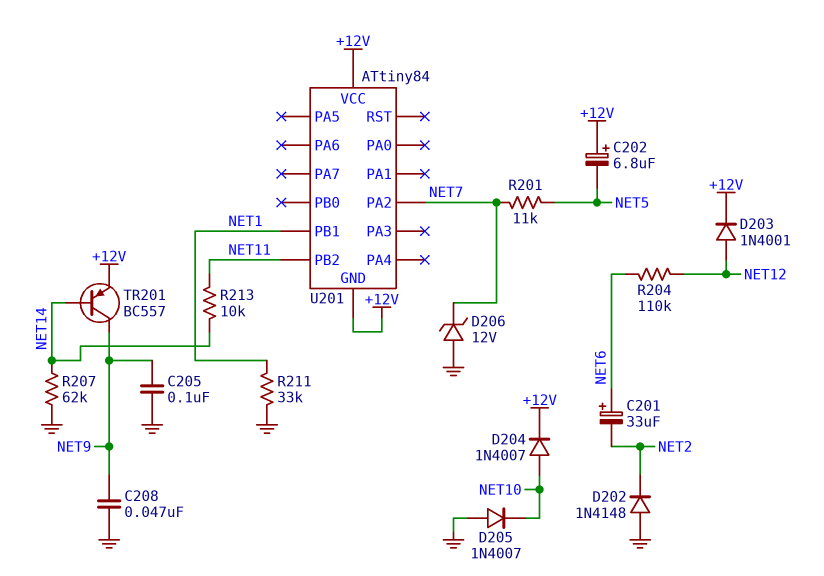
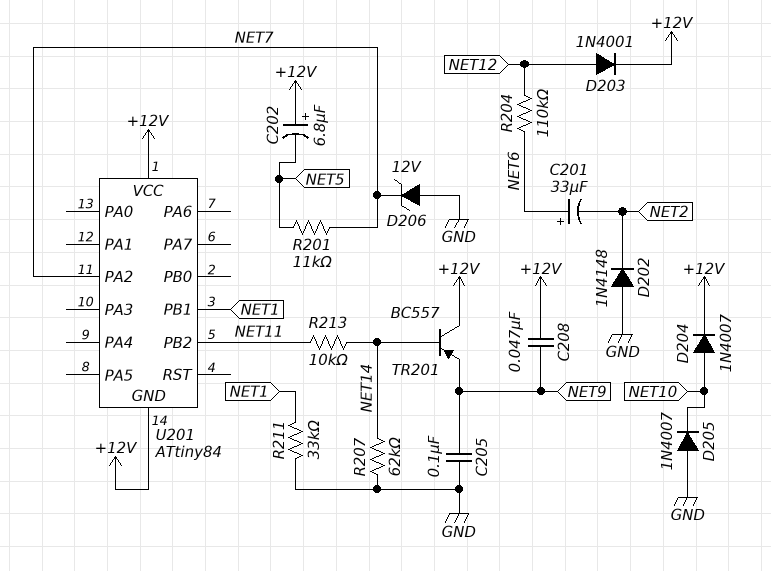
C208: 47nF (GND, NET9) -> 47nF (+12V, NET9)
TR201: PNP BC557 (B NET14, C NET9, E +12V) -> PNP BC557 (B NET14, C +12V, E NET9)

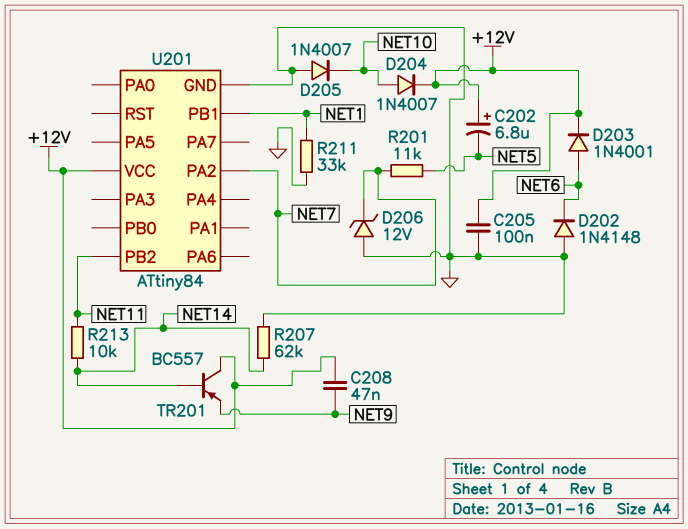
C201: 33uF (plus NET6, minus NET2) -> none
C205: 100nF (GND, NET9) -> 100nF (+12V, GND)
D202: diode 1N4148 (A GND, K NET2) -> diode 1N4148 (A GND, K NET6)
D203: diode 1N4001 (A NET12, K +12V) -> diode 1N4001 (A NET6, K +12V)
R204: 110k (NET6, NET12) -> none
U201 pin GND: +12V -> GND

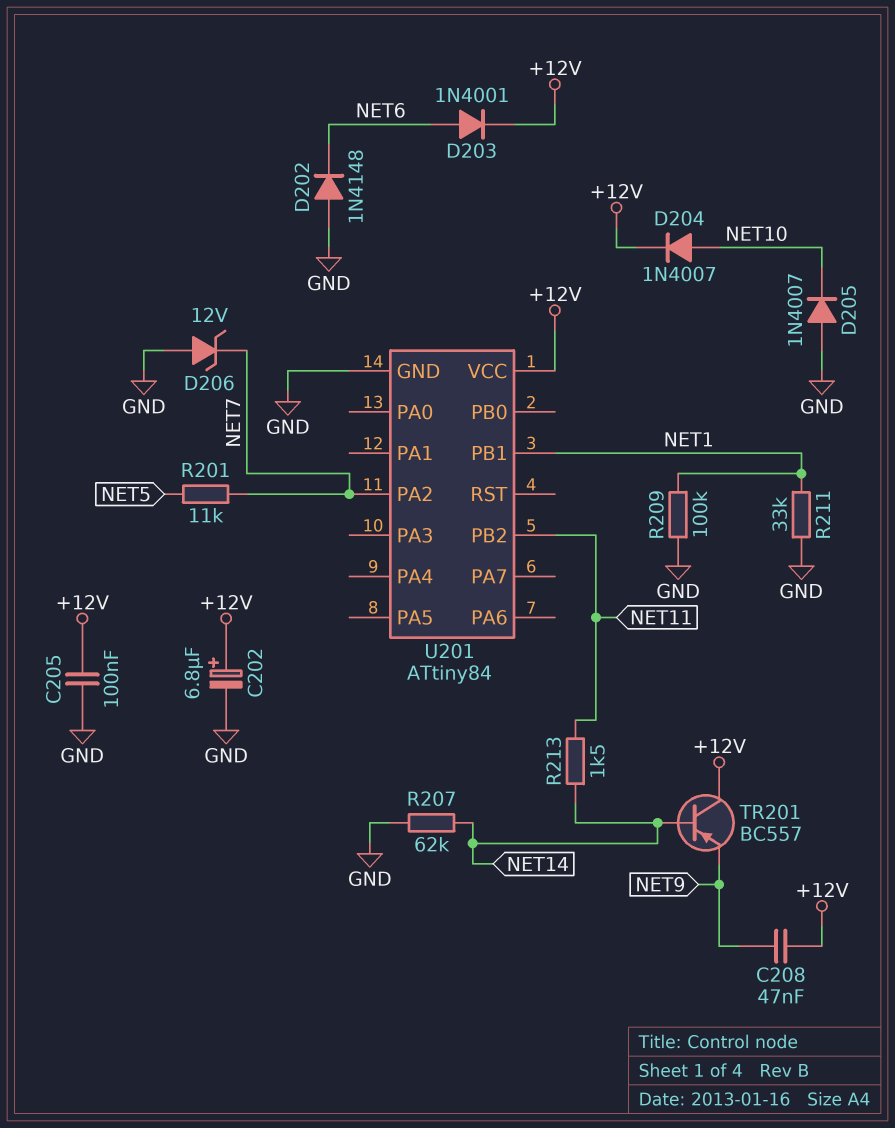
C202: 6.8uF (plus +12V, minus NET5) -> 6.8uF (plus +12V, minus GND)
R209: none -> 100k (GND, NET1)
R213: 10k (NET11, NET14) -> 1.5k (NET11, NET14)

